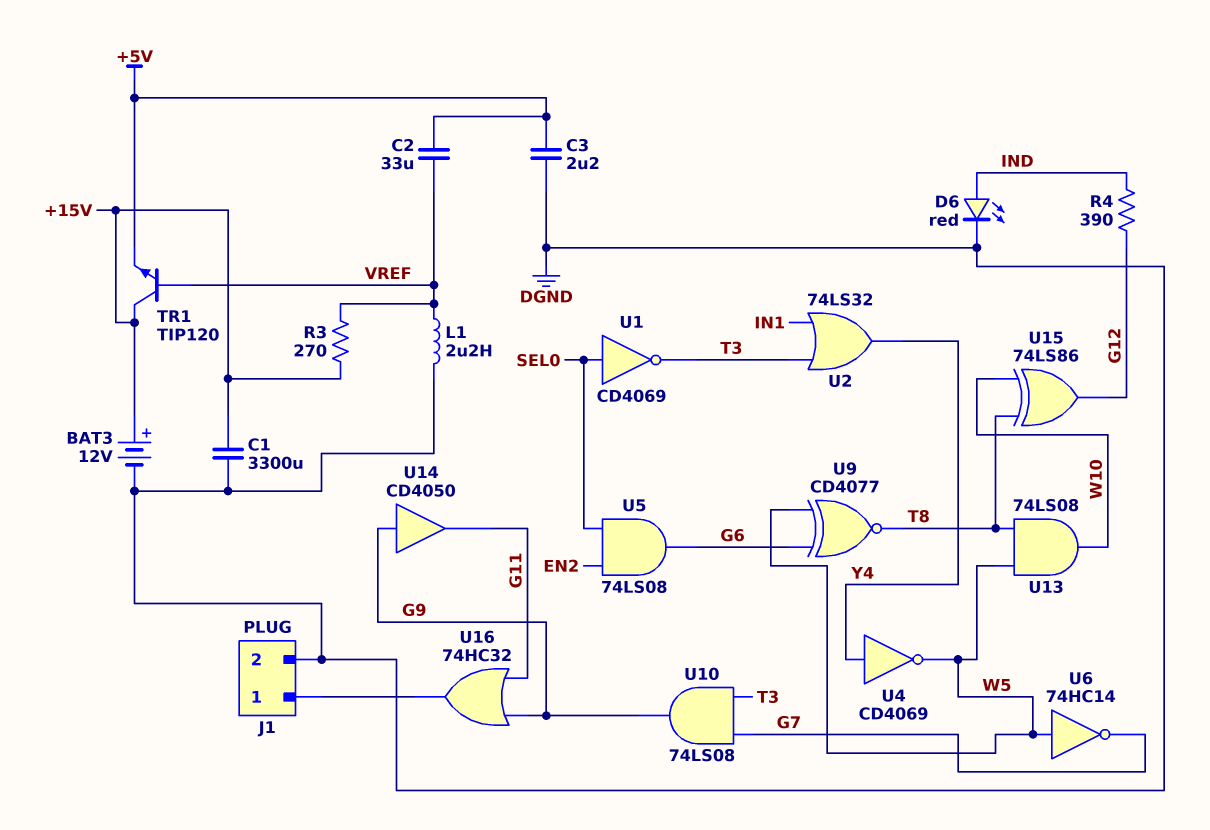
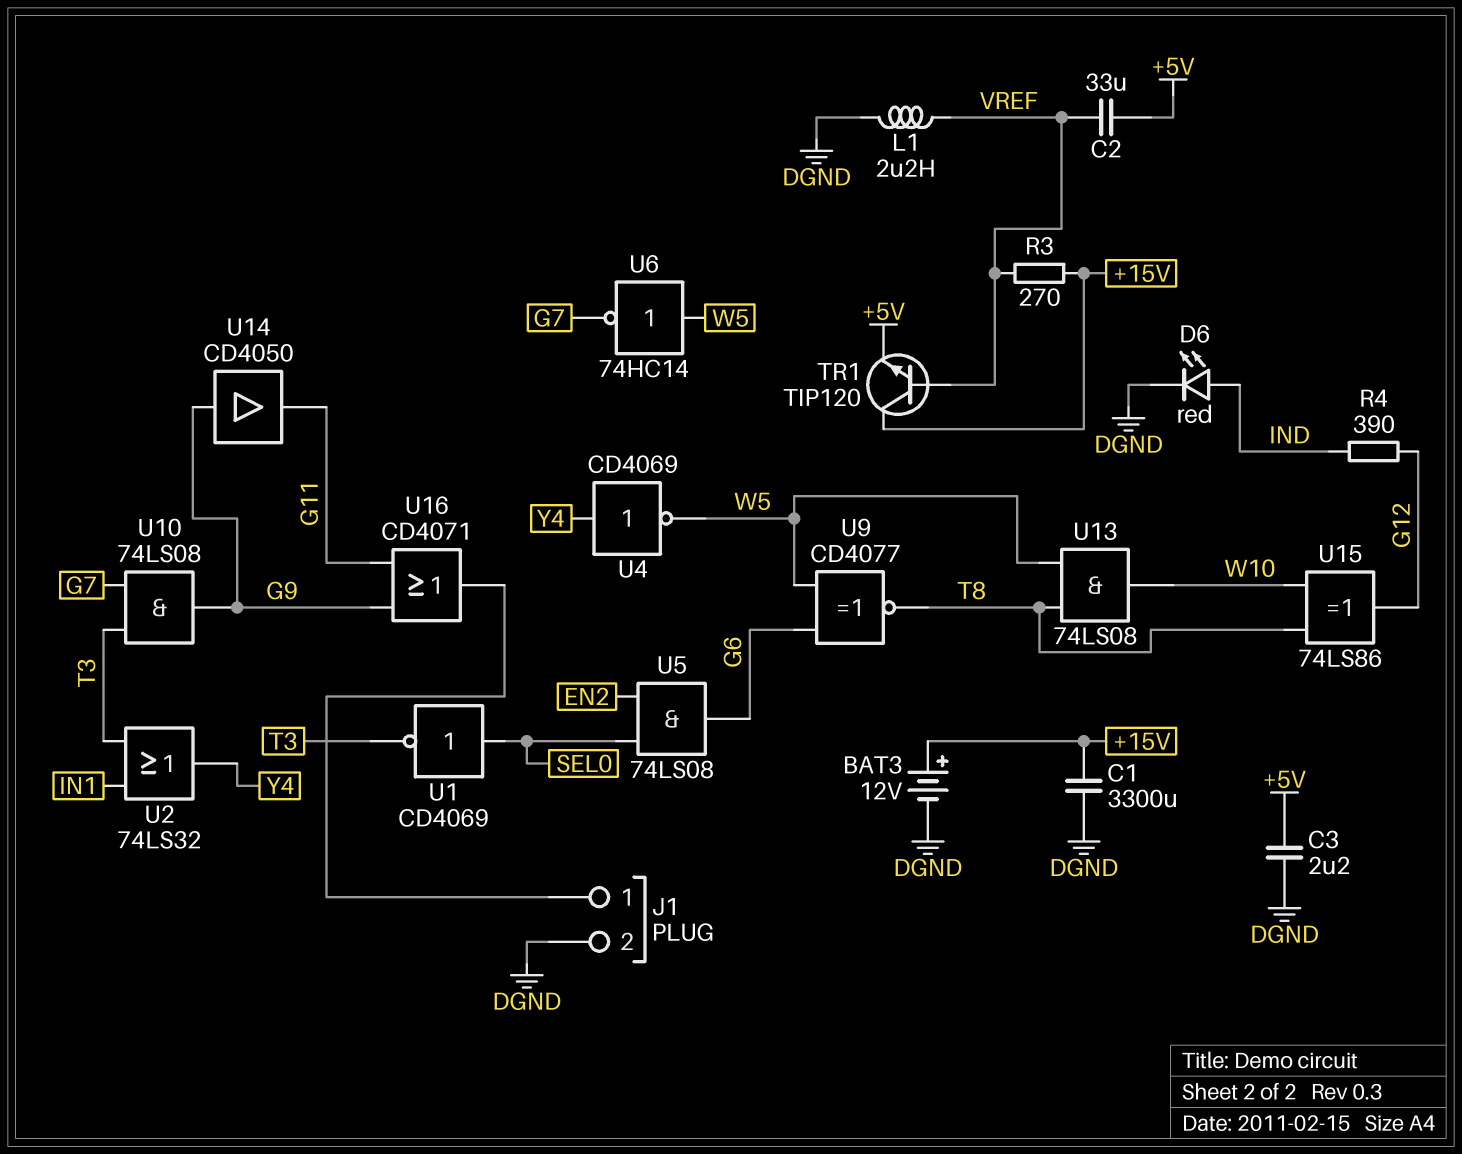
U16: OR 74HC32 (in G9, in G11, out J1/1) -> OR CD4071 (in G9, in G11, out J1/1)

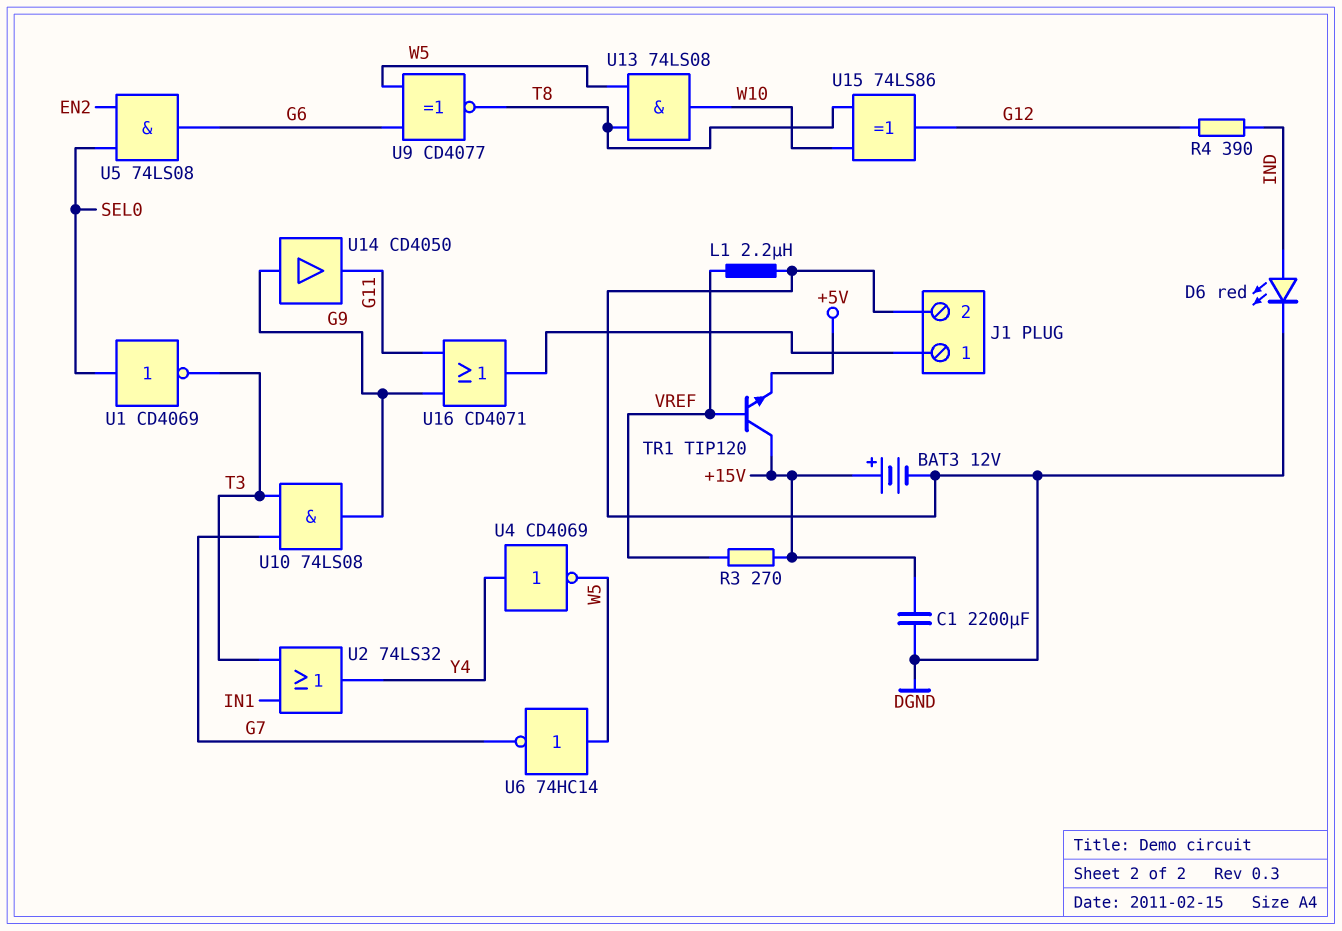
C1: 3300uF (+15V, DGND) -> 2200uF (+15V, DGND)
C2: 33uF (+5V, VREF) -> none
C3: 2.2uF (+5V, DGND) -> none

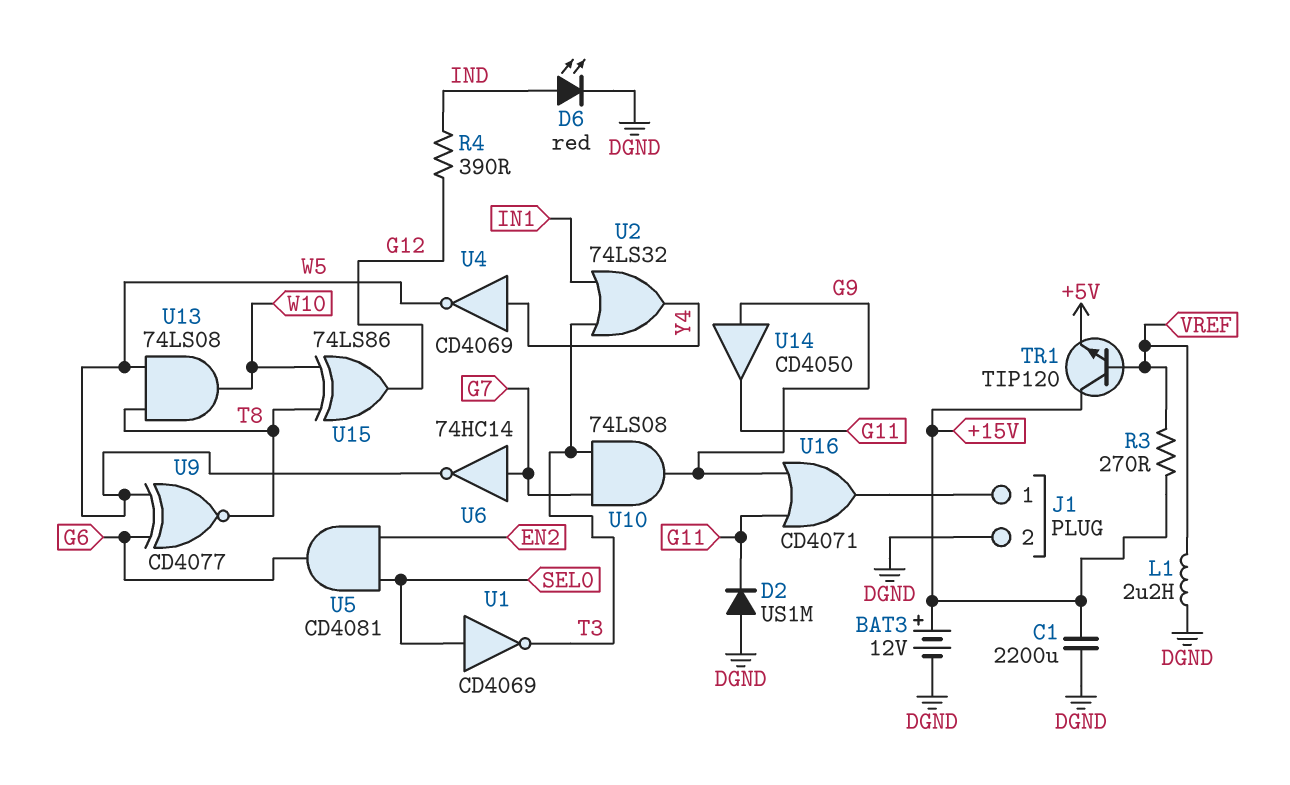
D2: none -> diode US1M (A DGND, K G11)
U5: AND 74LS08 (in EN2, in SEL0, out G6) -> AND CD4081 (in EN2, in SEL0, out G6)
U6: NOT 74HC14 (in W5, out G7) -> NOT 74HC14 (in G7, out W5)

